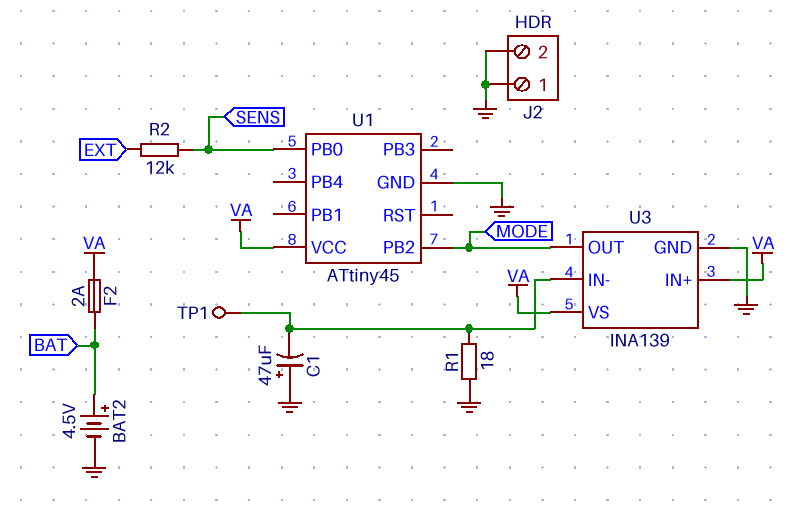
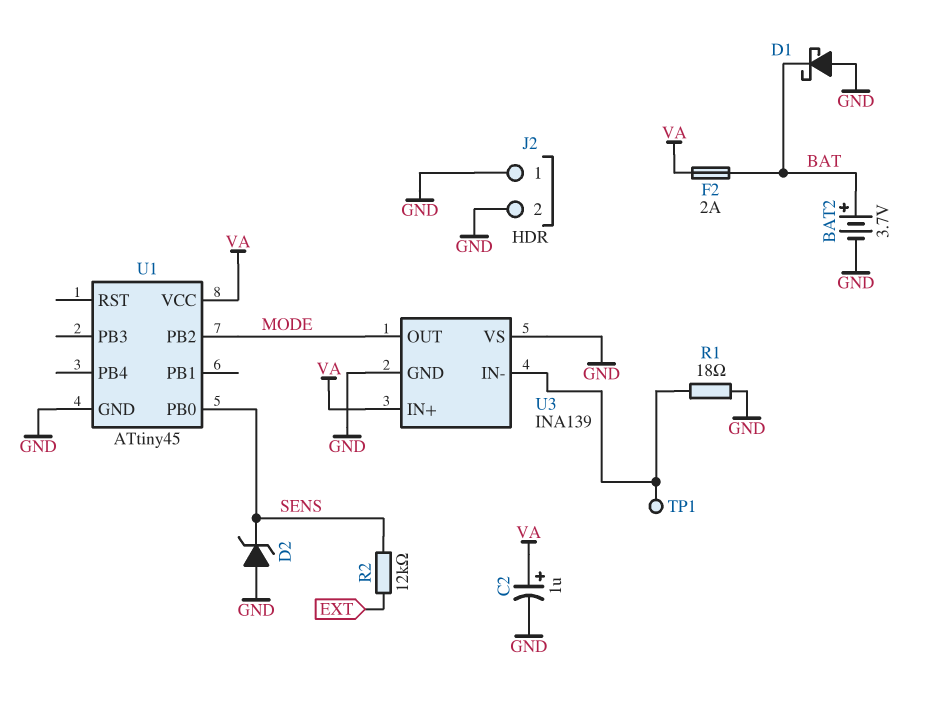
BAT2: 4.5V (plus BAT, minus GND) -> 3.7V (plus BAT, minus GND)
C1: 47uF (plus GND, minus U3/IN-) -> none
C2: none -> 1uF (plus VA, minus GND)
D1: none -> schottky (A GND, K BAT)
D2: none -> zener (A GND, K SENS)
U3 pin VS: VA -> GND

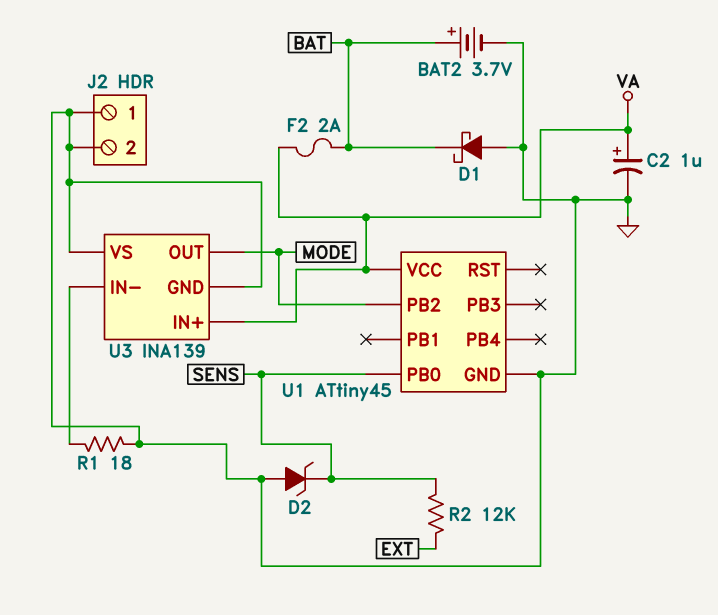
TP1: test point (U3/IN-) -> none

